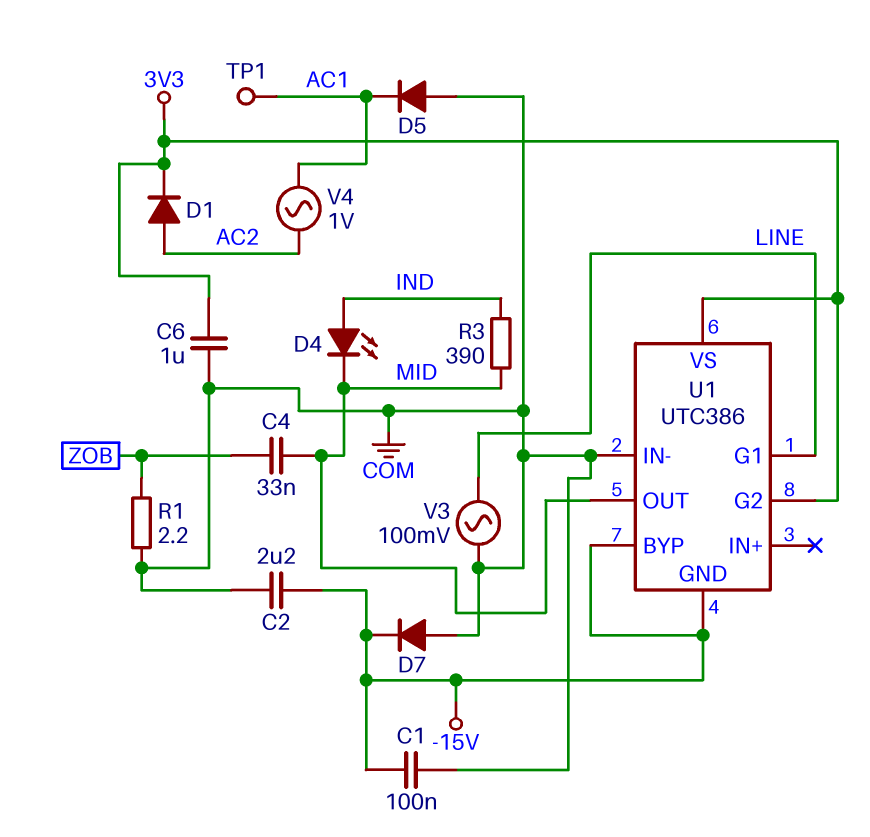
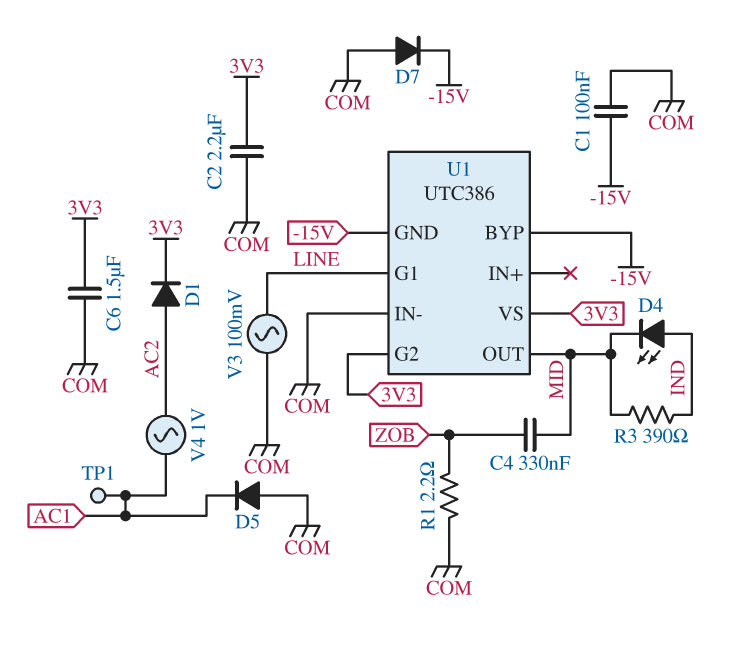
C2: 2.2uF (-15V, COM) -> 2.2uF (3V3, COM)
C4: 33nF (MID, ZOB) -> 330nF (MID, ZOB)
C6: 1uF (3V3, COM) -> 1.5uF (3V3, COM)

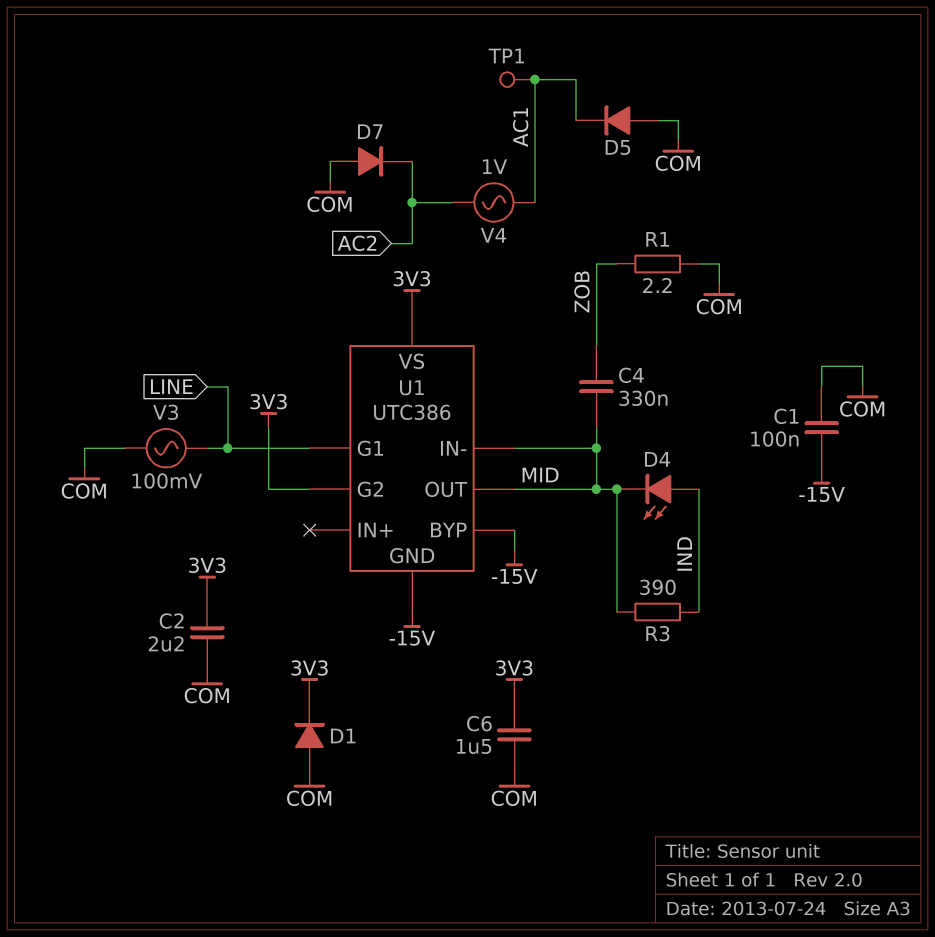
D1: diode (A AC2, K 3V3) -> diode (A COM, K 3V3)
D7: diode (A COM, K -15V) -> diode (A COM, K AC2)
U1 pin IN-: COM -> MID

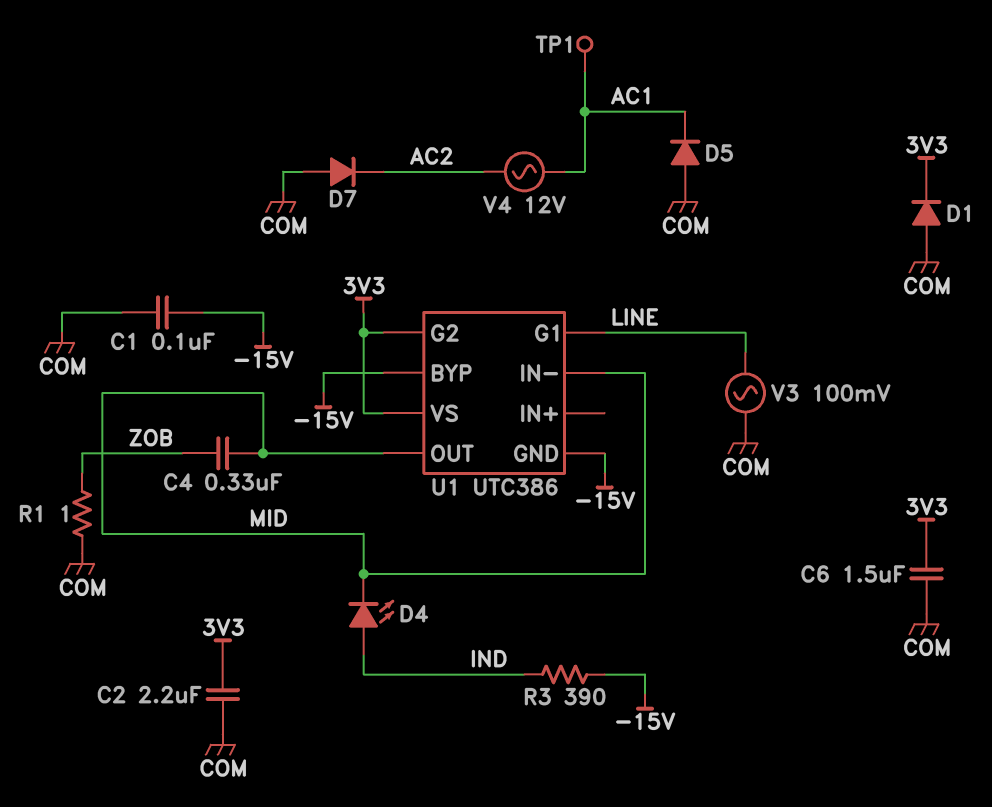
R1: 2.2 (COM, ZOB) -> 1 (COM, ZOB)
R3: 390 (IND, MID) -> 390 (-15V, IND)
V4: AC 1V (AC1, AC2) -> AC 12V (AC1, AC2)

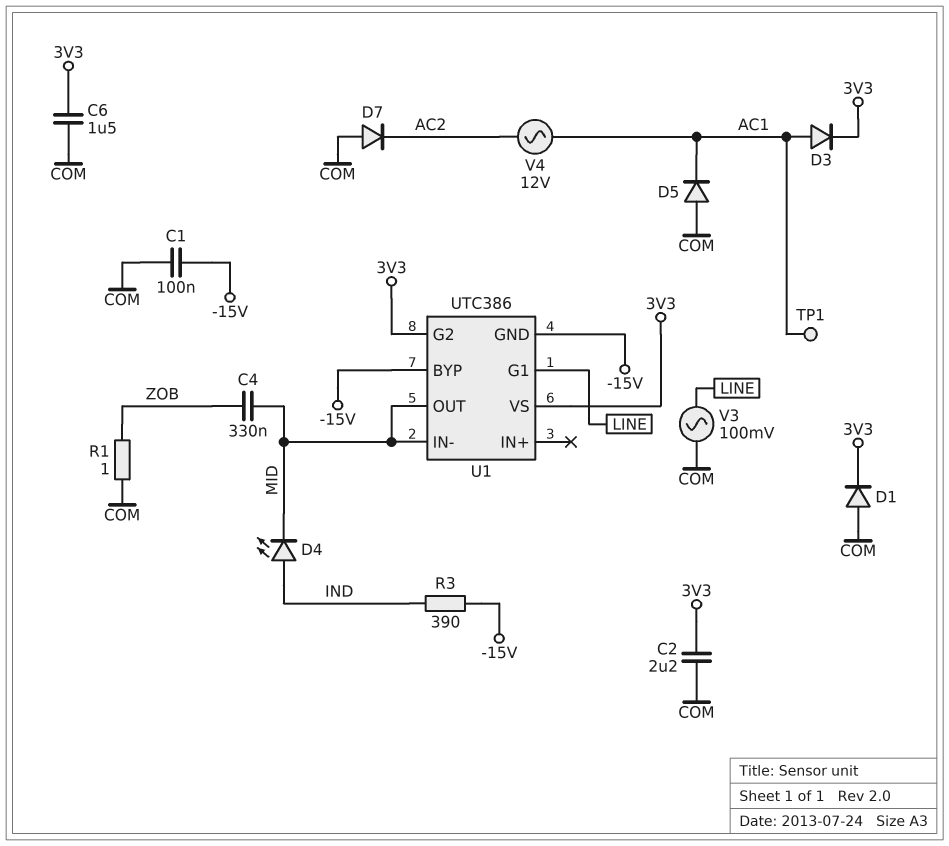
D3: none -> diode (A AC1, K 3V3)

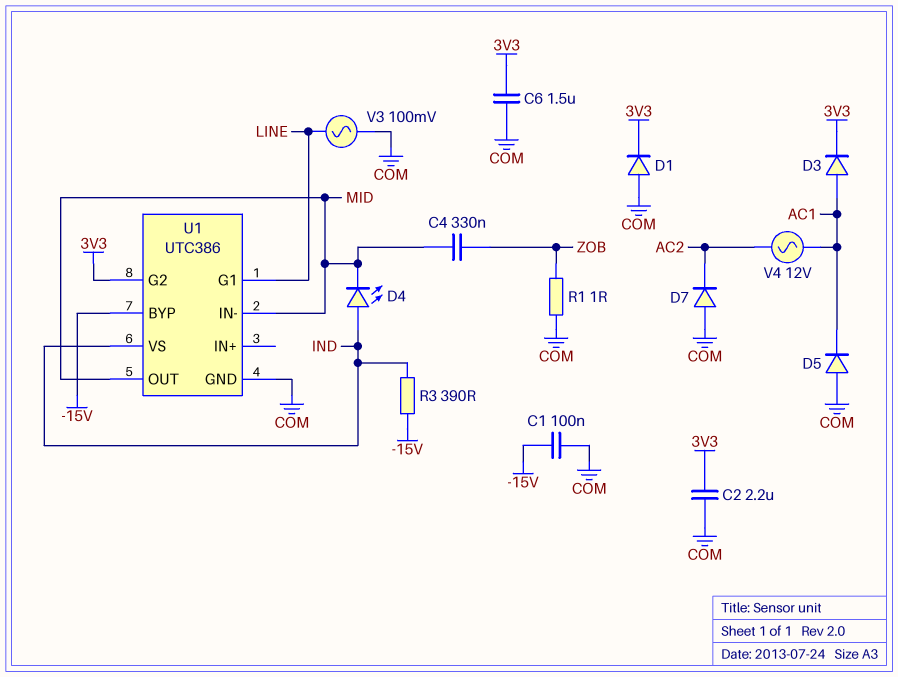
TP1: test point (AC1) -> none
U1 pin GND: -15V -> COM
U1 pin VS: 3V3 -> IND

